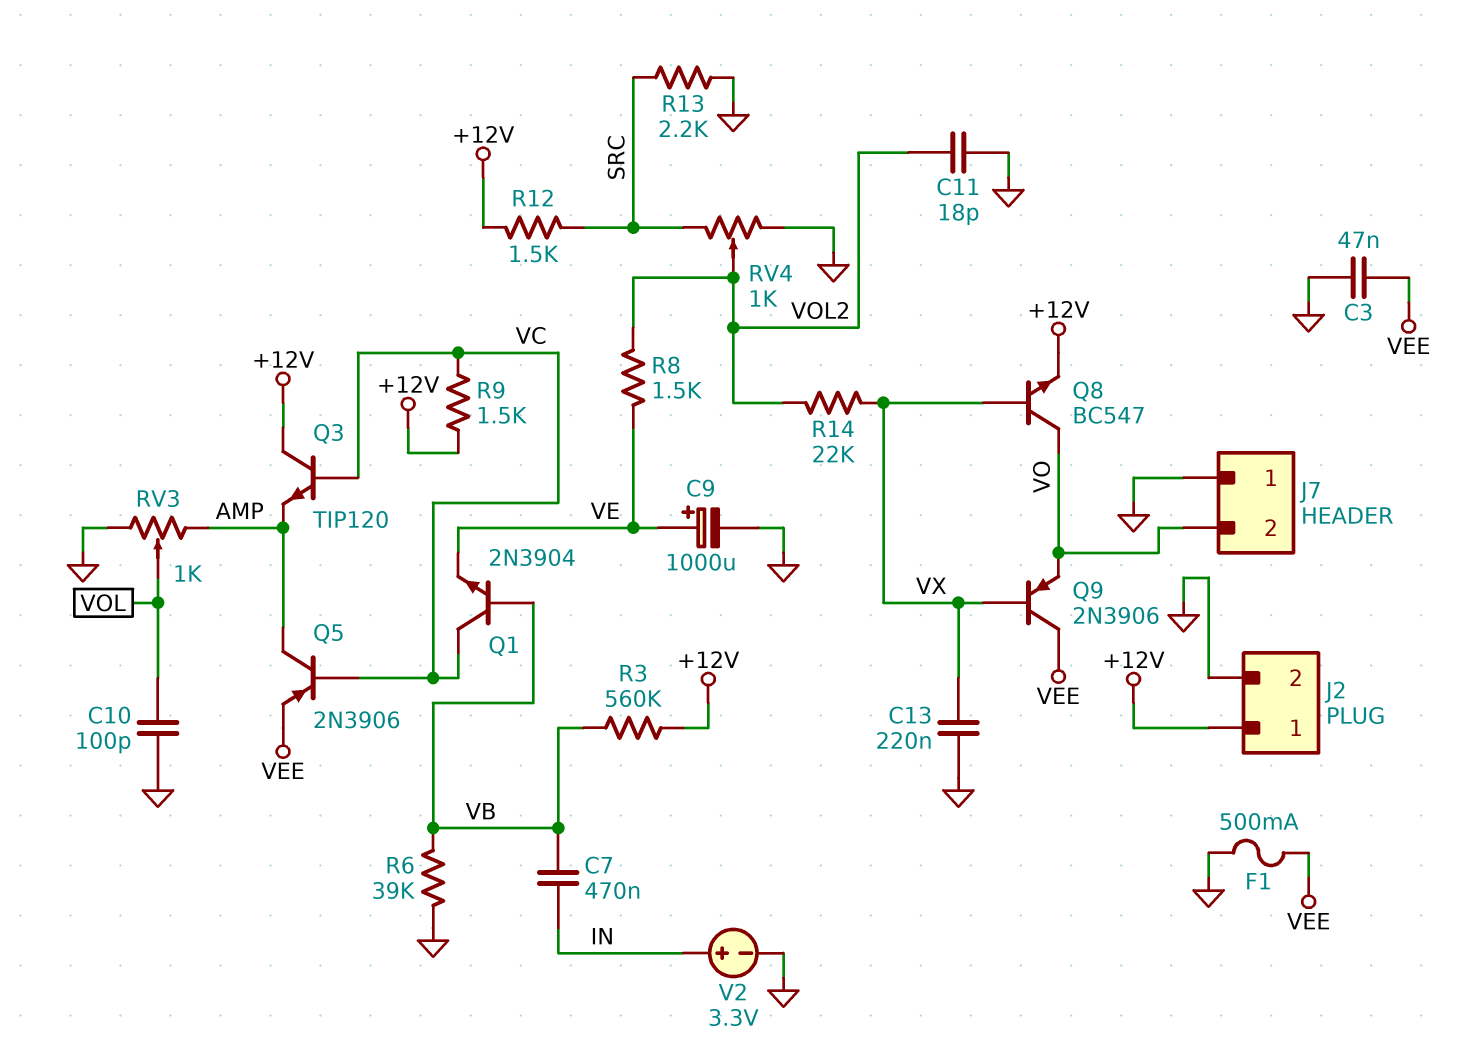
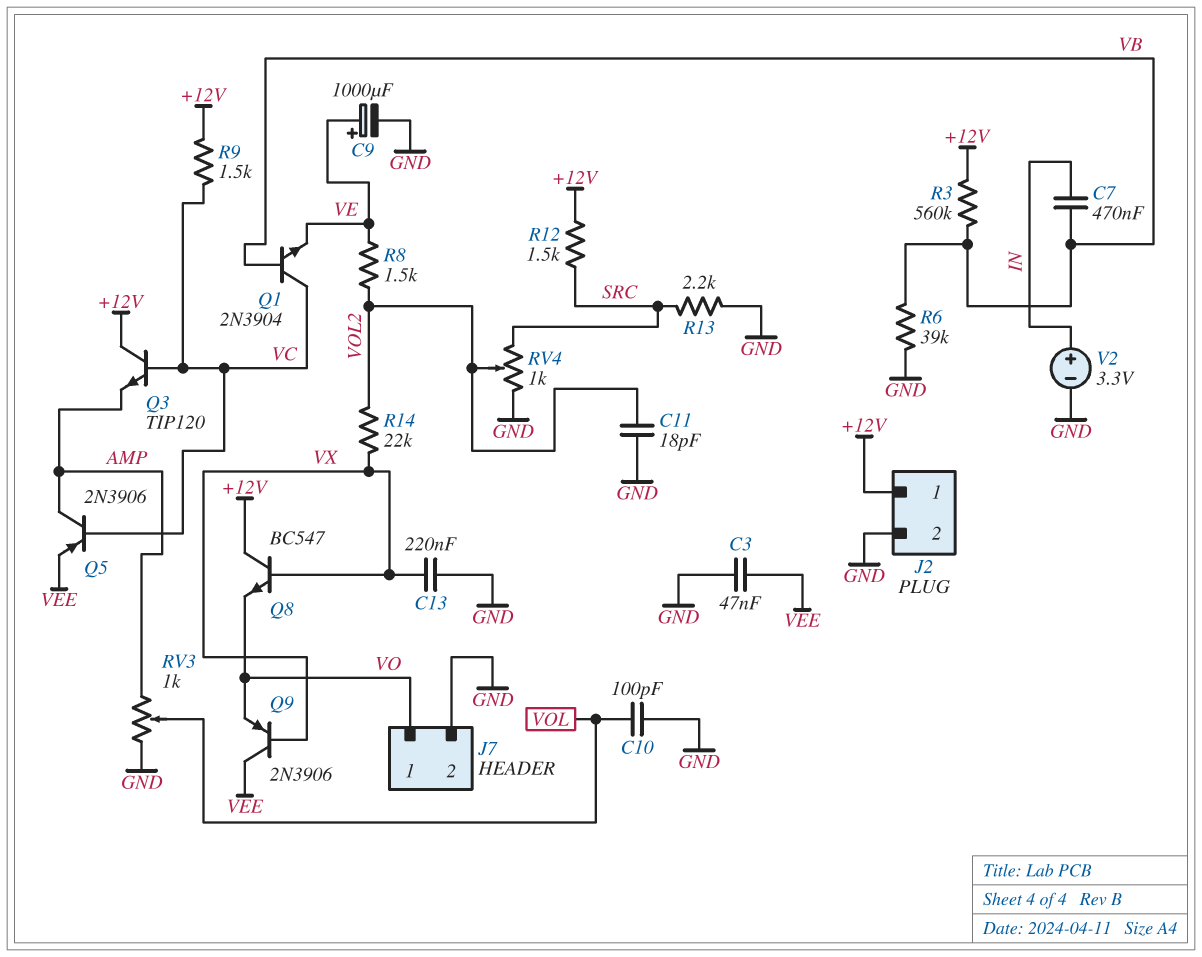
F1: 500mA (GND, VEE) -> none
J7 pin 1: GND -> VO
J7 pin 2: VO -> GND
Q8: NPN BC547 (B VX, C VO, E +12V) -> NPN BC547 (B VX, C +12V, E VO)

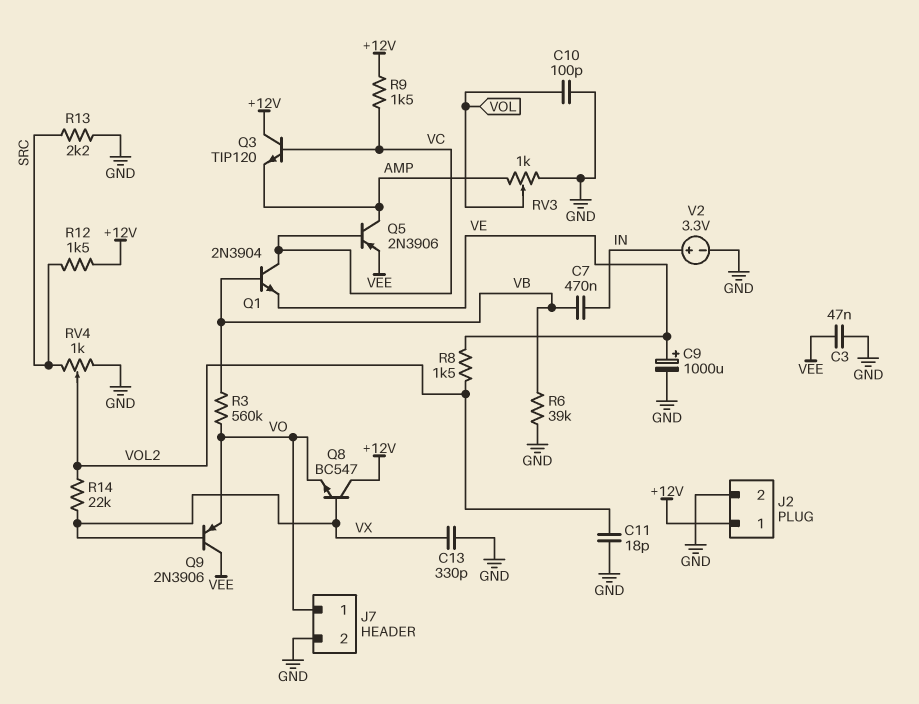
C13: 220nF (GND, VX) -> 330pF (GND, VX)
R3: 560k (+12V, VB) -> 560k (VB, VO)

